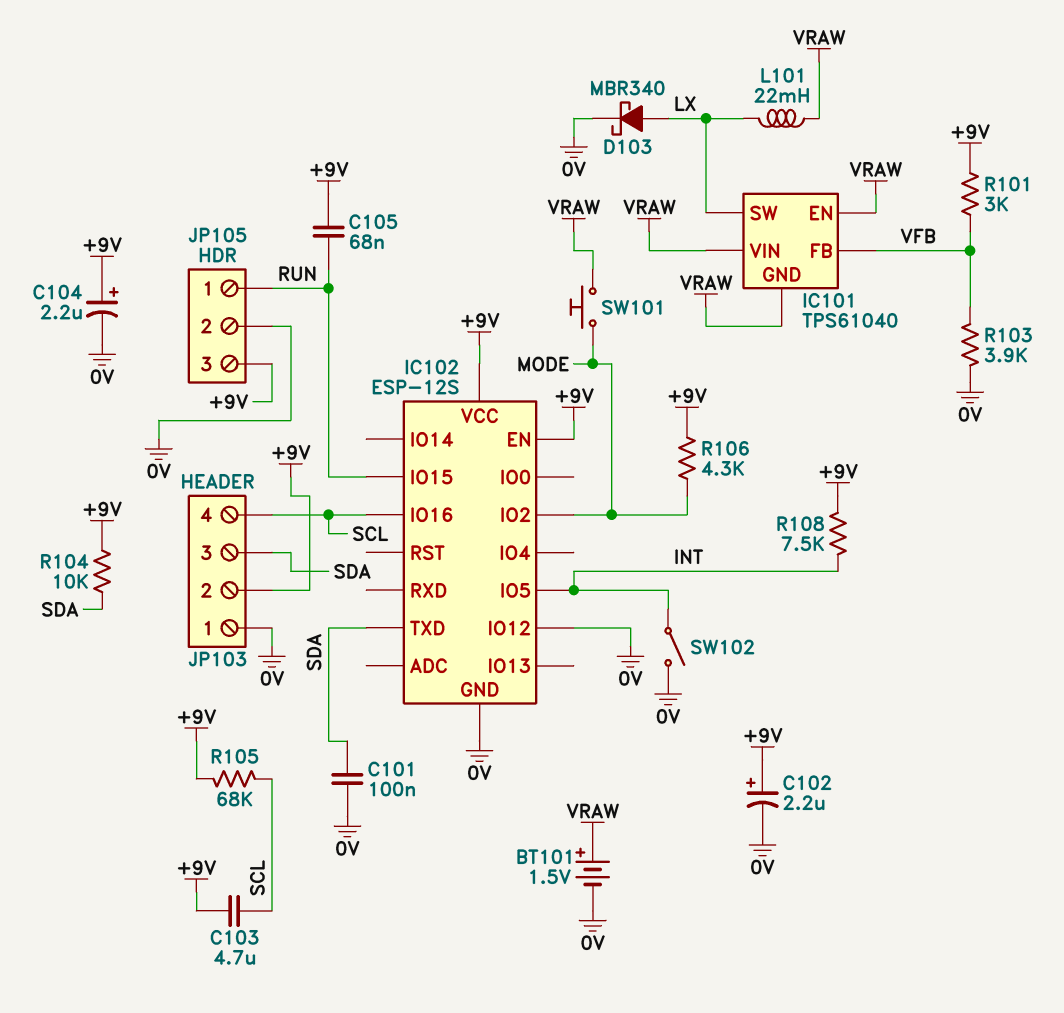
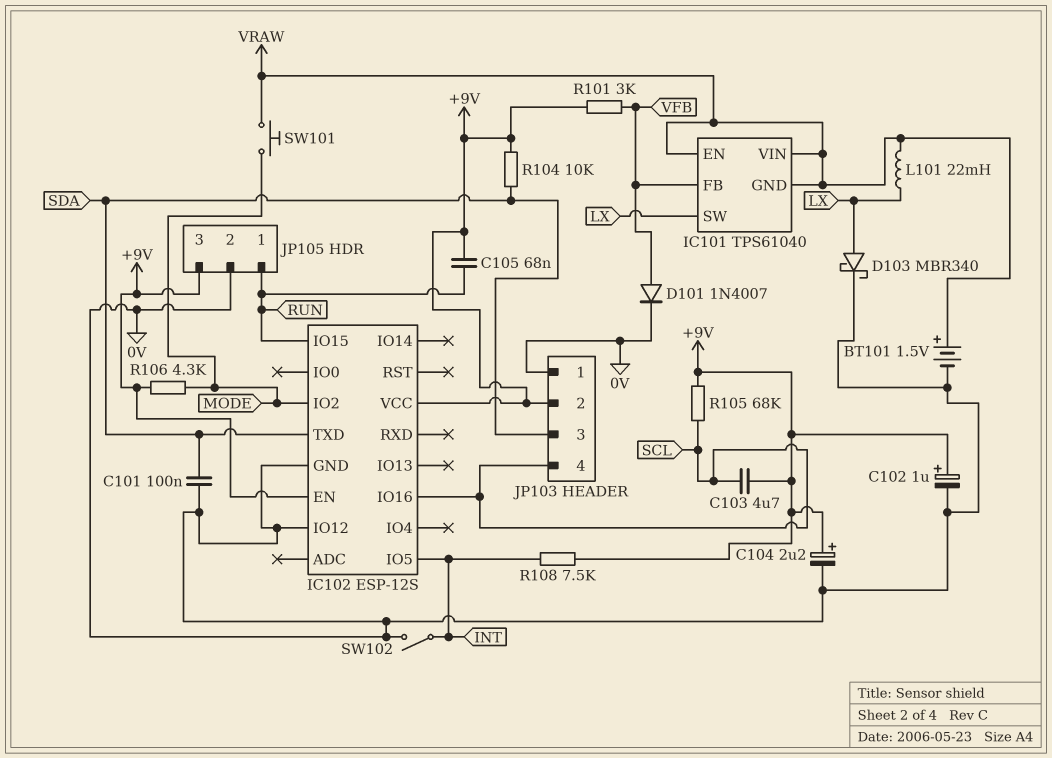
C102: 2.2uF (plus +9V, minus 0V) -> 1uF (plus +9V, minus 0V)
D101: none -> diode 1N4007 (A VFB, K 0V)
R103: 3.9k (0V, VFB) -> none

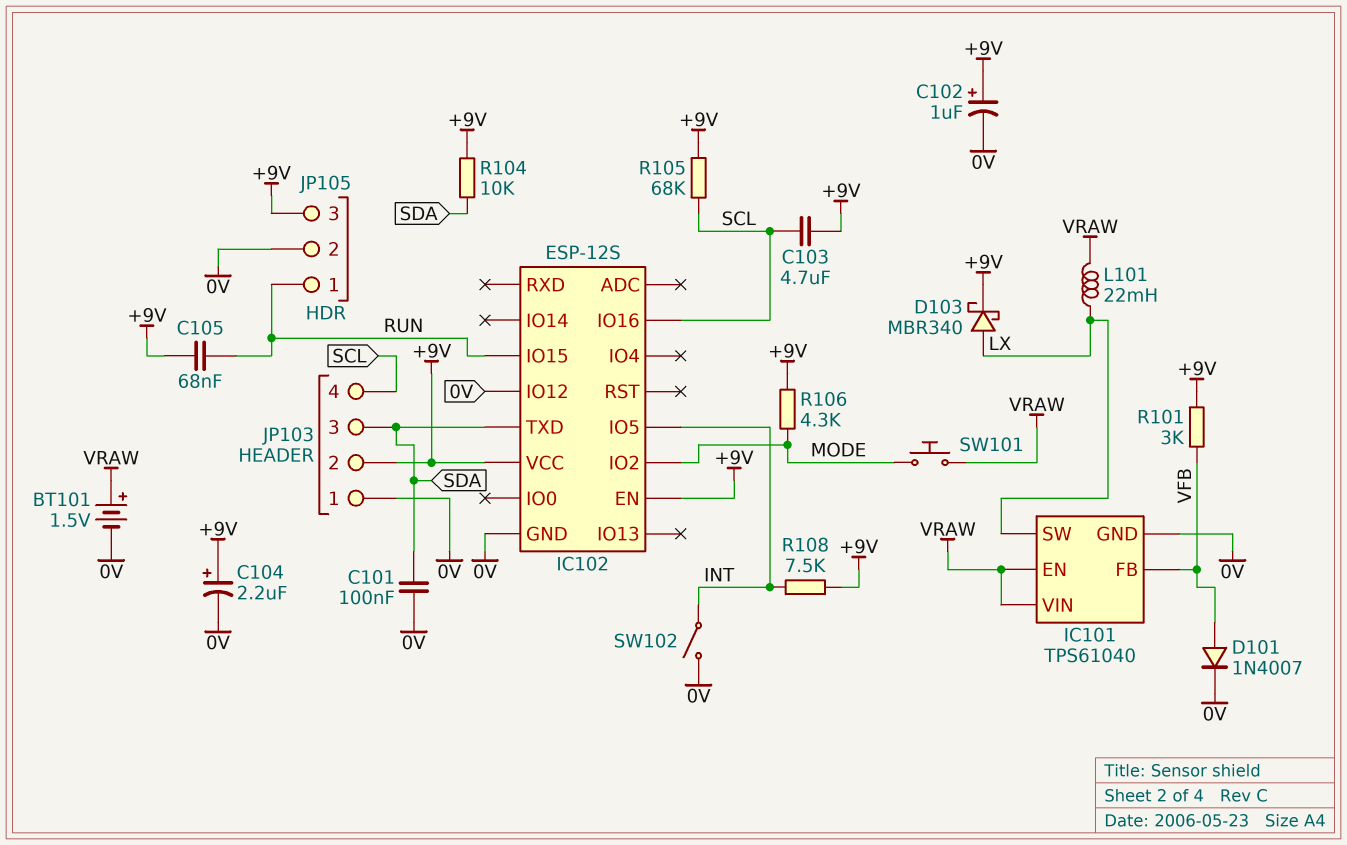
D103: schottky MBR340 (A LX, K 0V) -> schottky MBR340 (A LX, K +9V)
IC101 pin GND: VRAW -> 0V

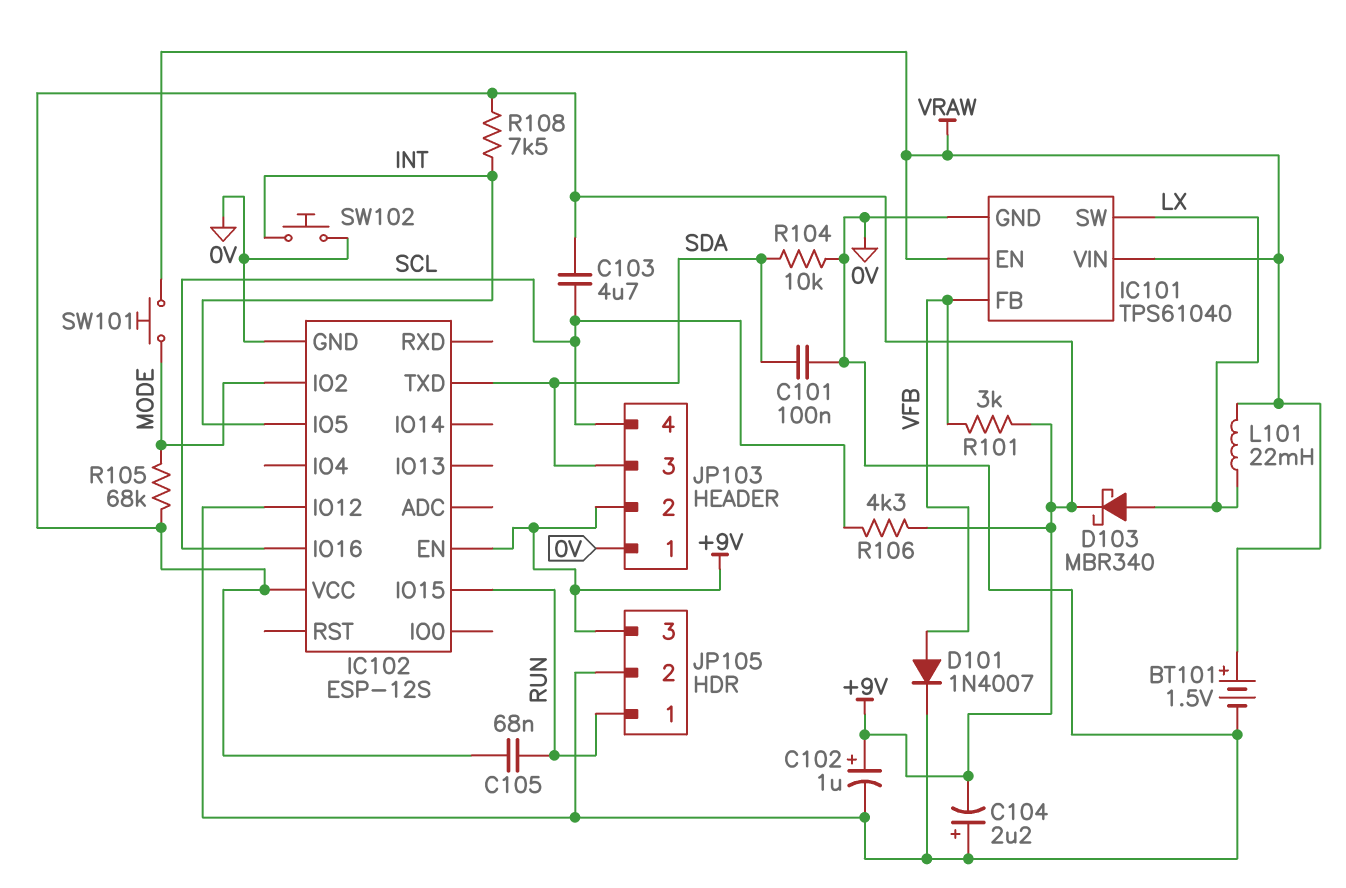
C104: 2.2uF (plus +9V, minus 0V) -> 2.2uF (plus 0V, minus +9V)
R104: 10k (+9V, SDA) -> 10k (0V, SDA)
R105: 68k (+9V, SCL) -> 68k (+9V, MODE)
R106: 4.3k (+9V, MODE) -> 4.3k (+9V, SCL)
SW102: switch (0V, INT) -> button (0V, INT)

